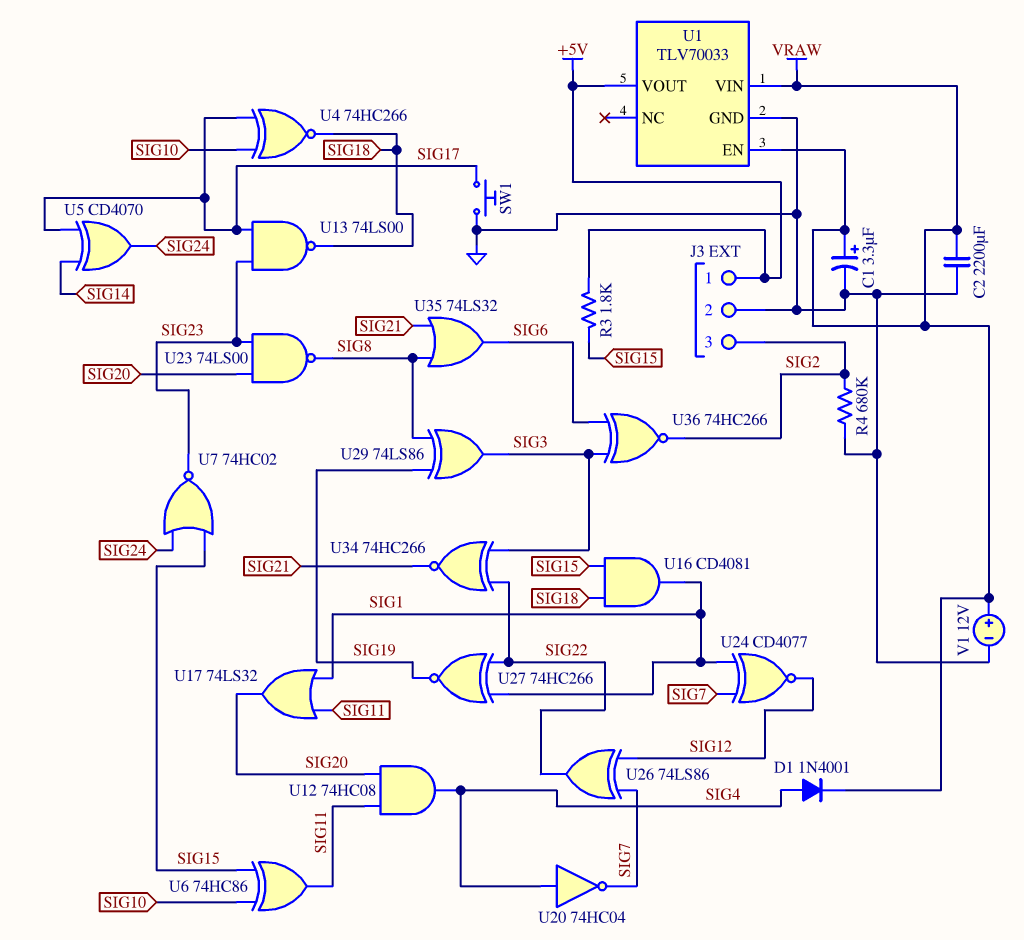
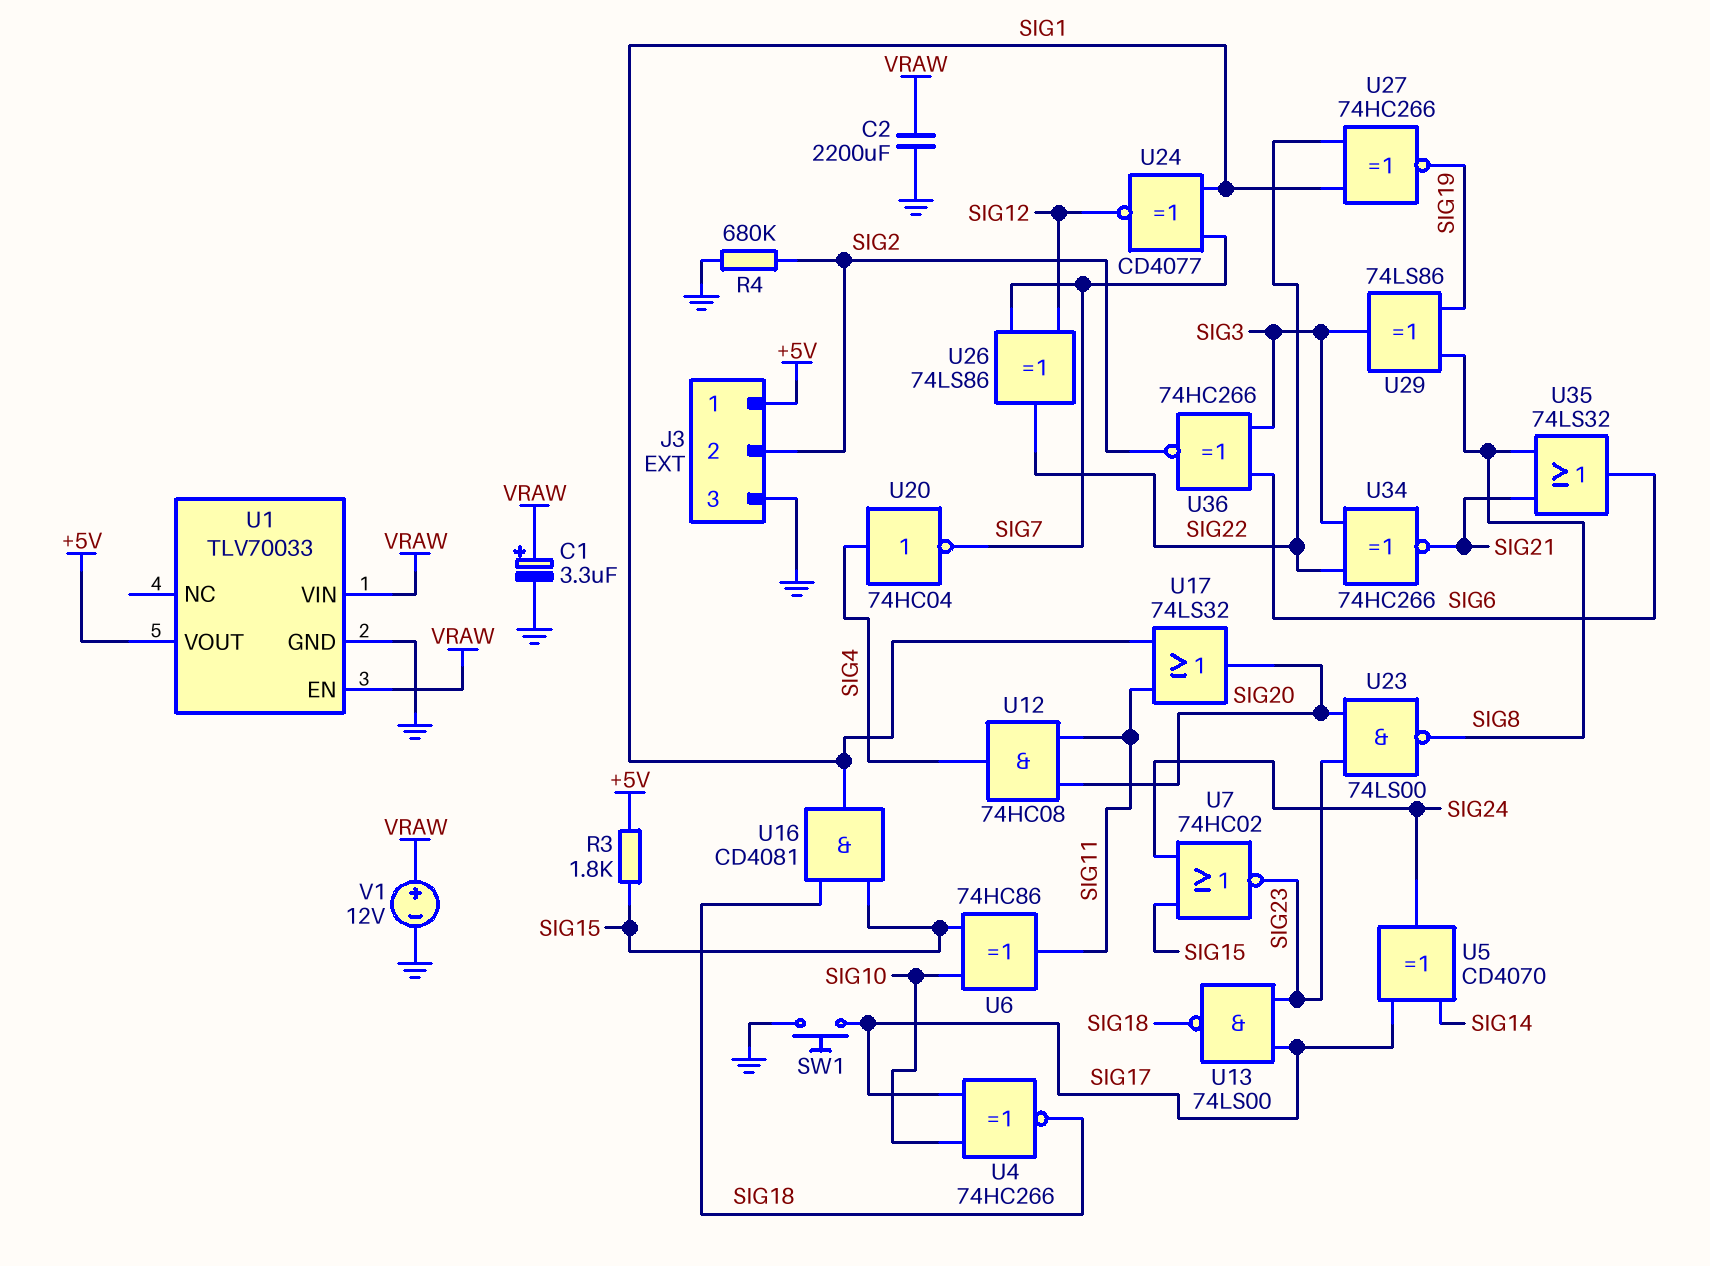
D1: diode 1N4001 (A SIG4, K VRAW) -> none
J3 pin 2: GND -> SIG2
J3 pin 3: SIG2 -> GND

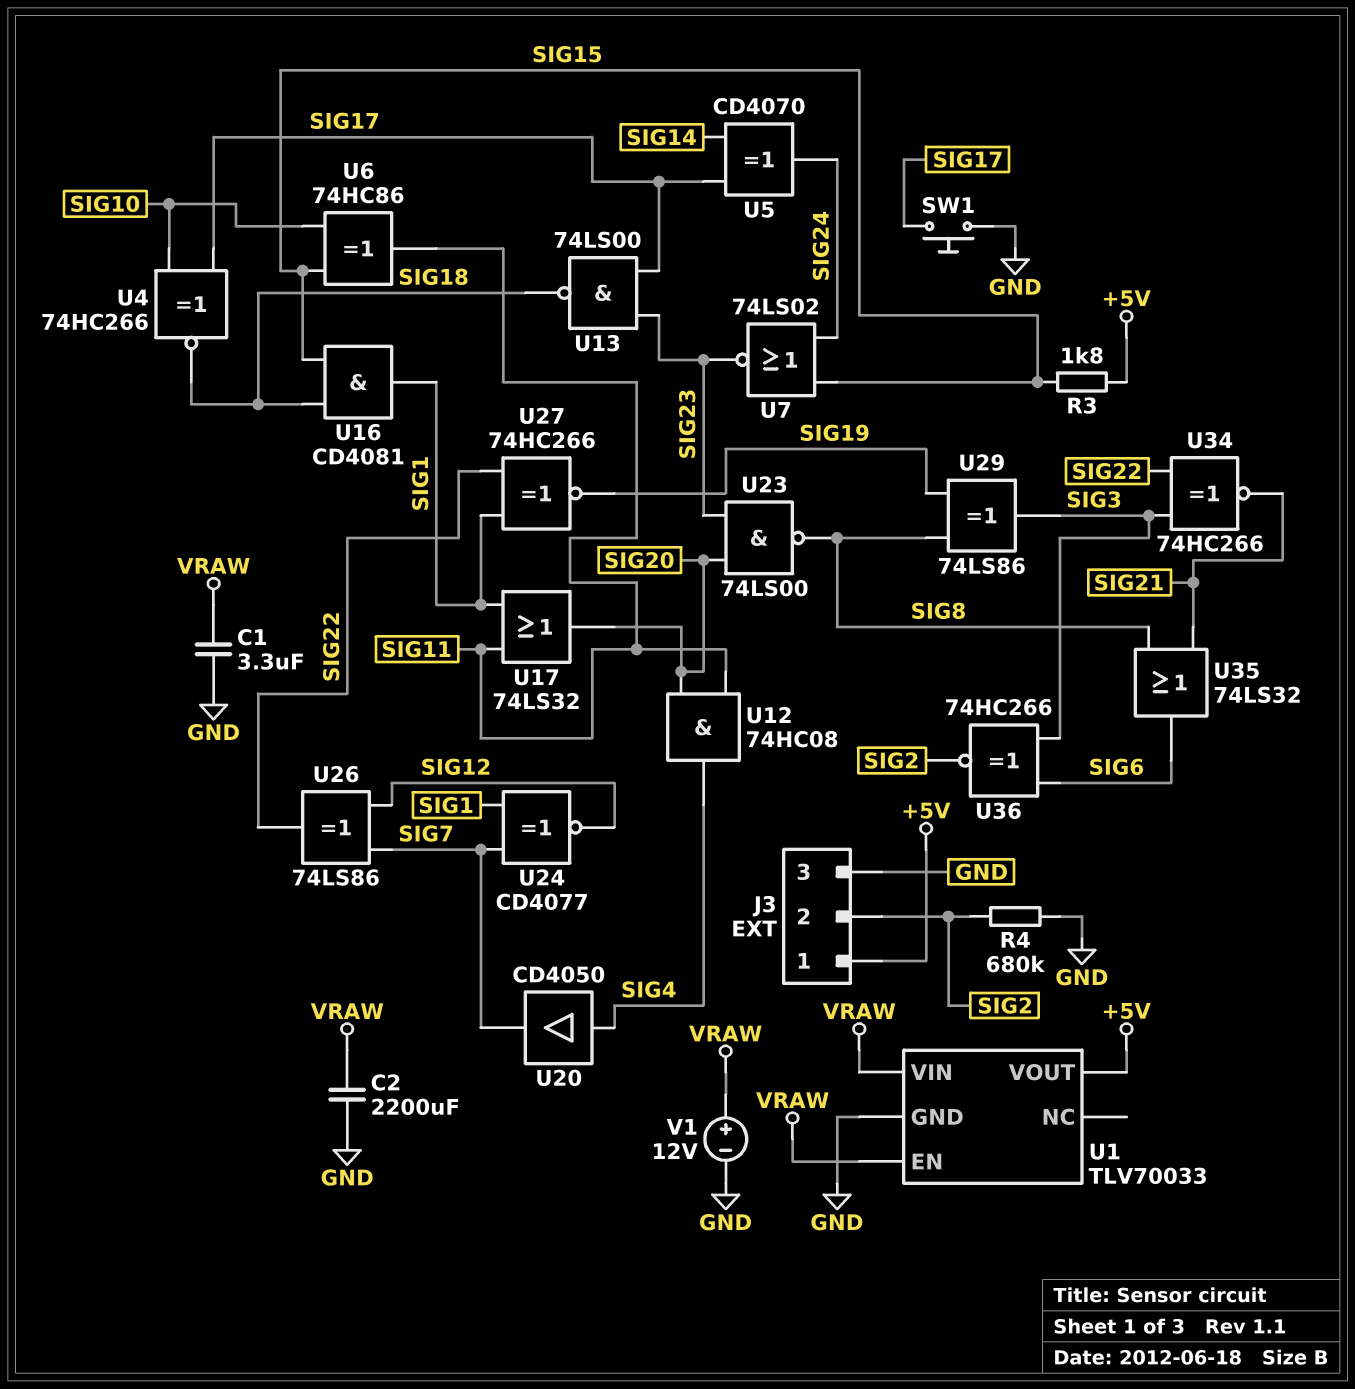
C1: 3.3uF (plus VRAW, minus GND) -> 3.3uF (GND, VRAW)
U7: NOR 74HC02 (in SIG15, in SIG24, out SIG23) -> NOR 74LS02 (in SIG15, in SIG24, out SIG23)
U20: NOT 74HC04 (in SIG4, out SIG7) -> buffer CD4050 (in SIG4, out SIG7)

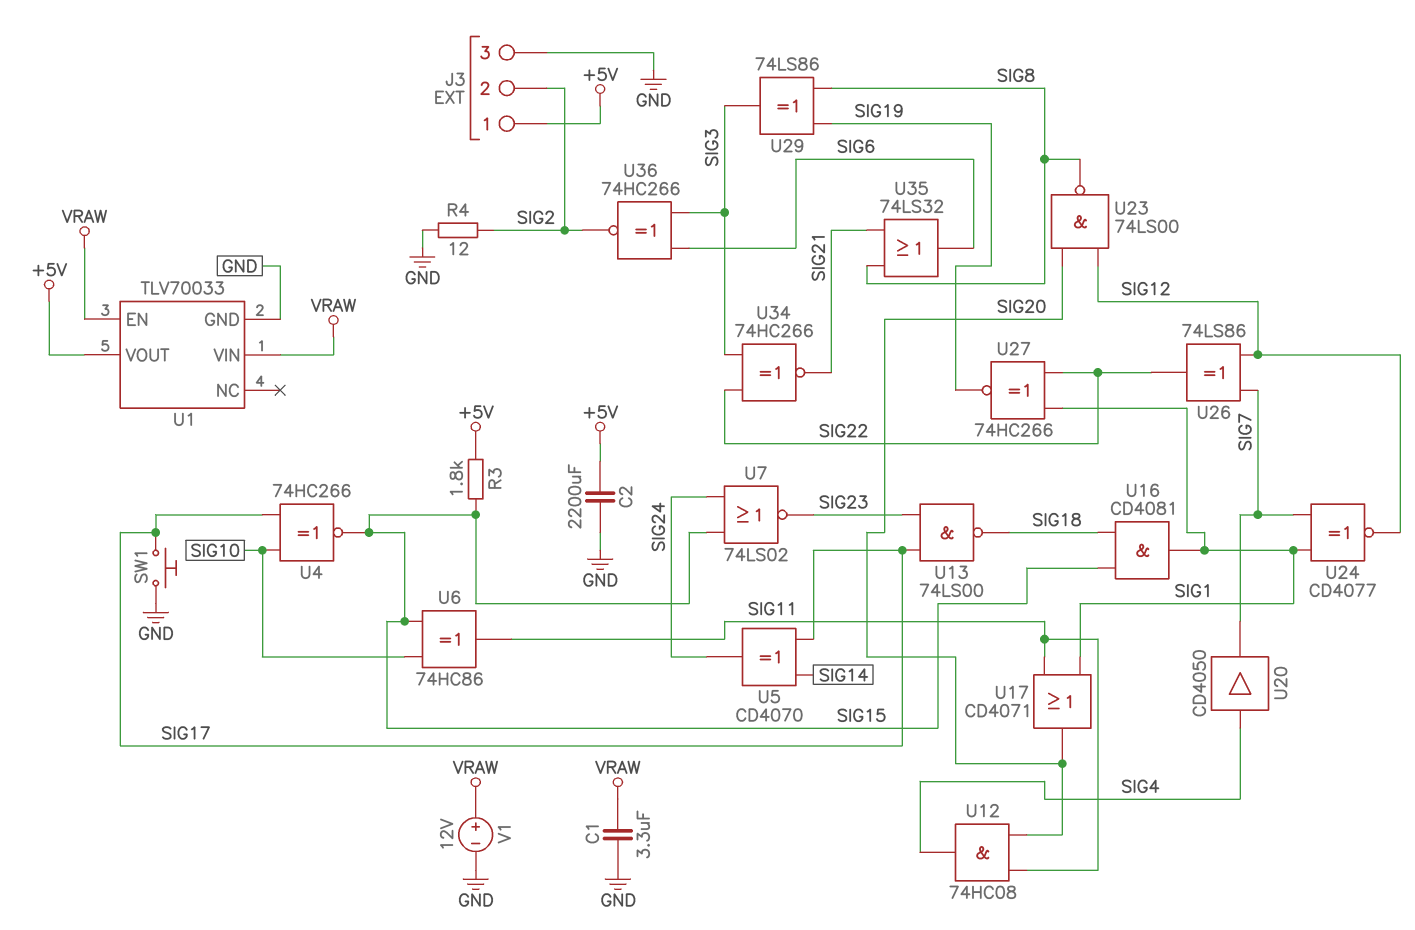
C2: 2200uF (GND, VRAW) -> 2200uF (+5V, GND)
R4: 680k (GND, SIG2) -> 12 (GND, SIG2)
U4: XNOR 74HC266 (in SIG10, in SIG17, out SIG18) -> XNOR 74HC266 (in SIG10, in SIG17, out SIG15)
U17: OR 74LS32 (in SIG1, in SIG11, out SIG20) -> OR CD4071 (in SIG1, in SIG11, out SIG20)
U23: NAND 74LS00 (in SIG20, in SIG23, out SIG8) -> NAND 74LS00 (in SIG12, in SIG20, out SIG8)

